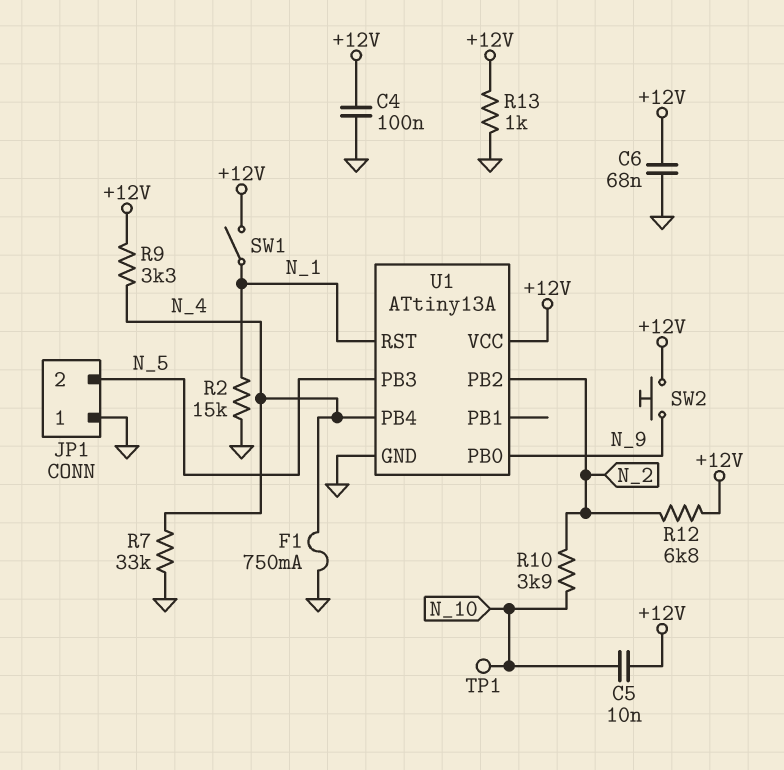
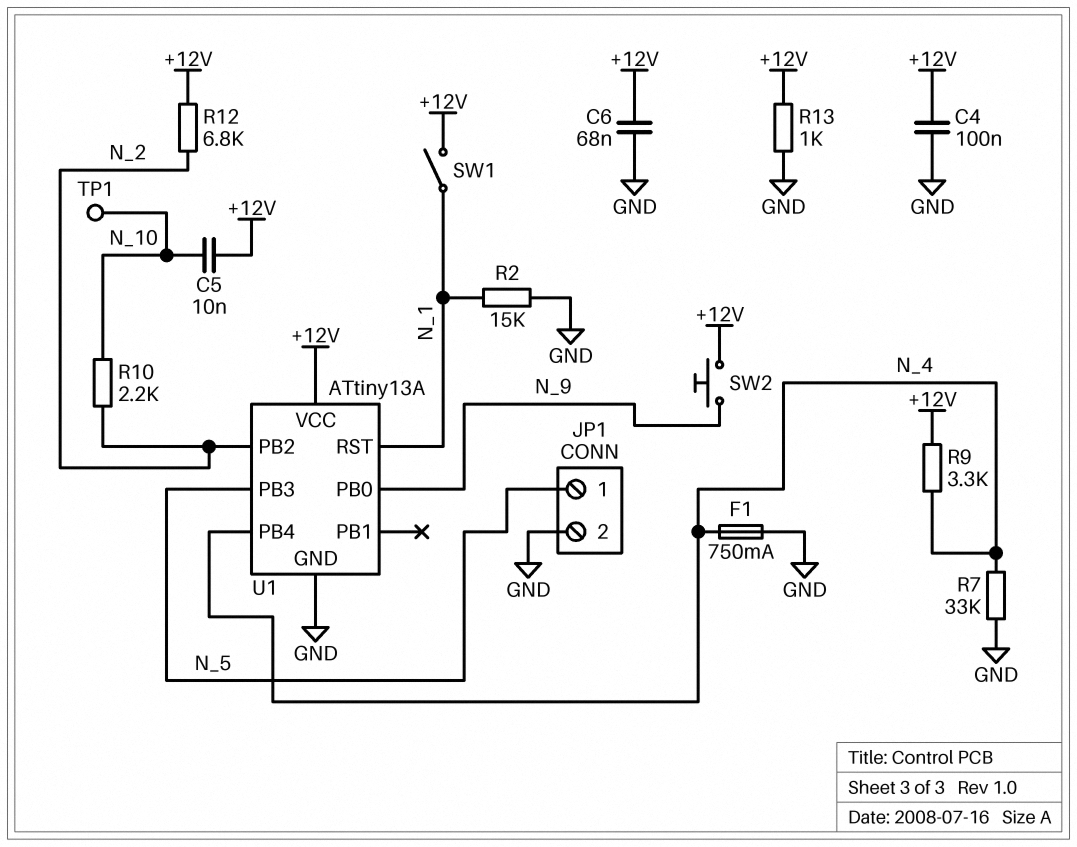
JP1 pin 1: GND -> N_5
JP1 pin 2: N_5 -> GND
R10: 3.9k (N_2, N_10) -> 2.2k (N_2, N_10)

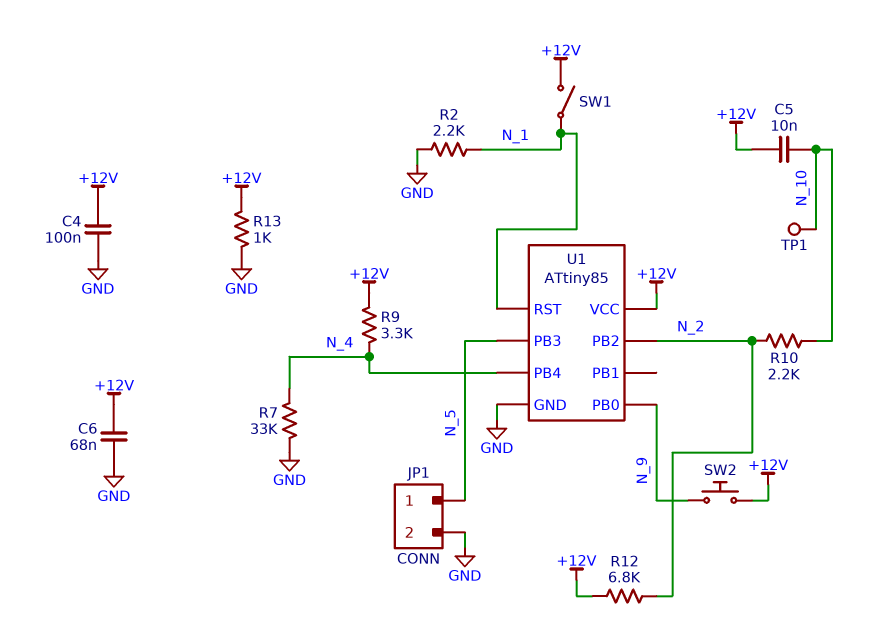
F1: 750mA (GND, N_4) -> none
R2: 15k (GND, N_1) -> 2.2k (GND, N_1)
U1: ATtiny13A -> ATtiny85

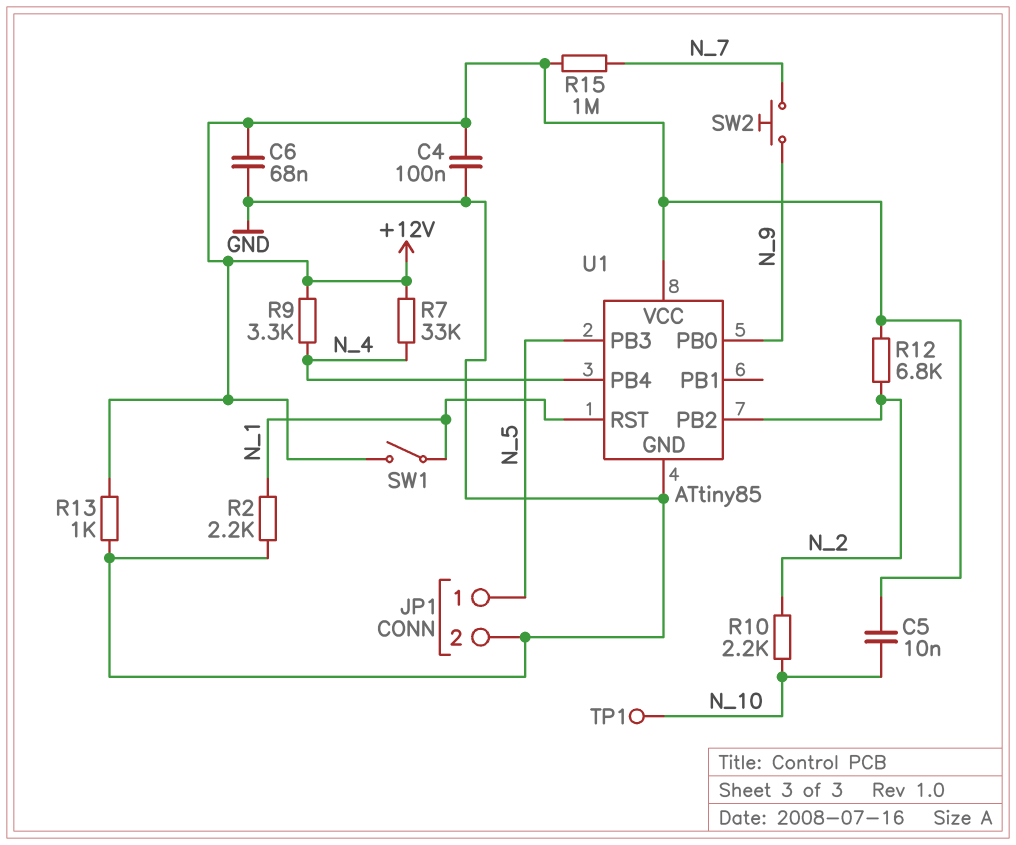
R7: 33k (GND, N_4) -> 33k (+12V, N_4)
R15: none -> 1M (+12V, N_7)
SW2: button (+12V, N_9) -> button (N_7, N_9)

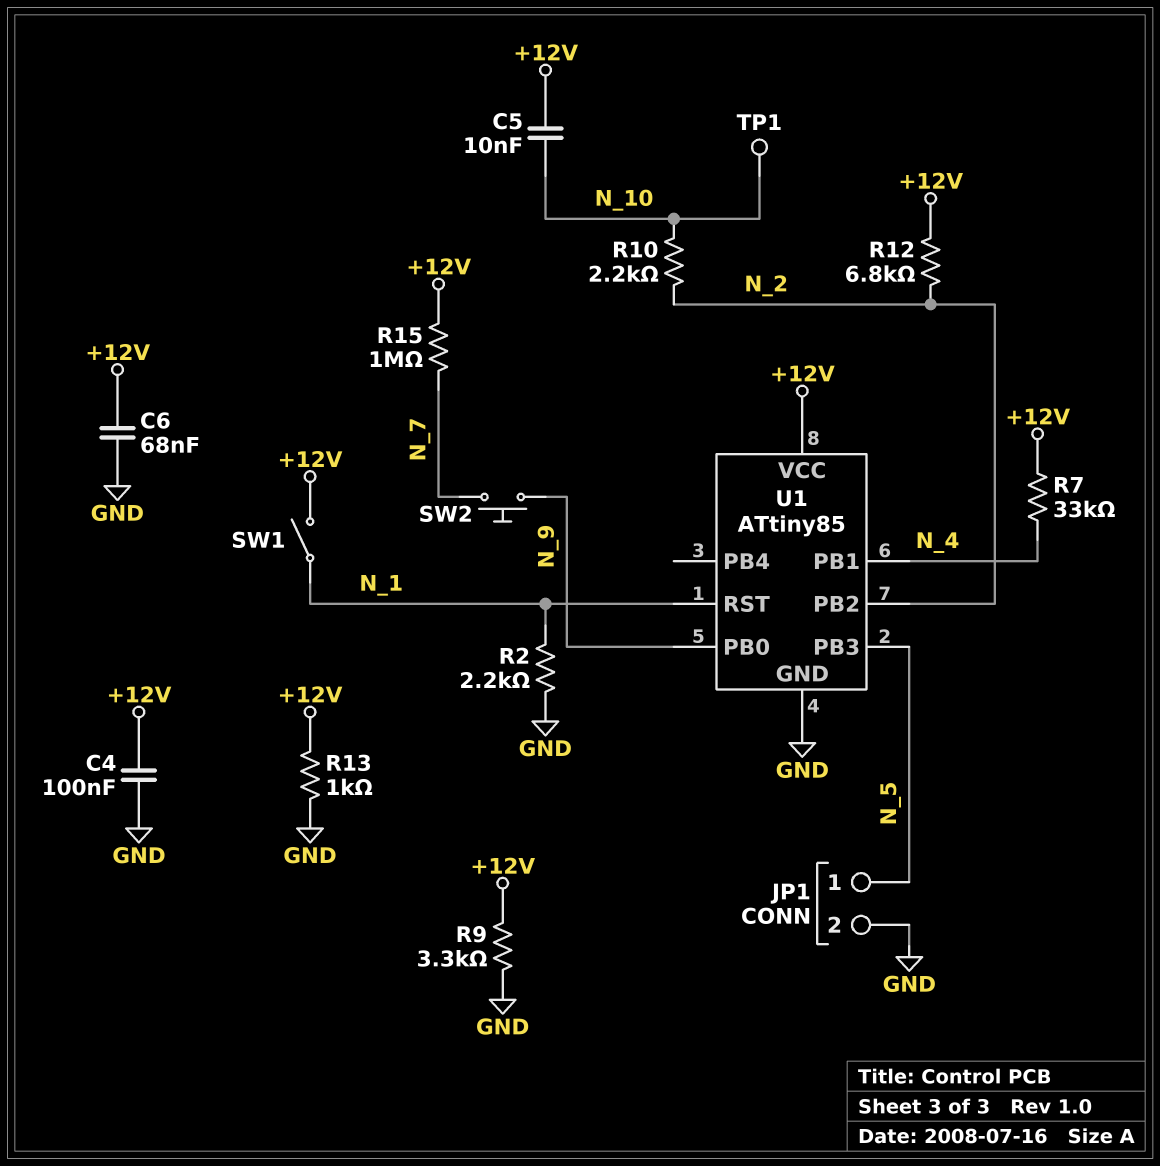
R9: 3.3k (+12V, N_4) -> 3.3k (+12V, GND)
U1 pin PB1: none -> N_4
U1 pin PB4: N_4 -> none

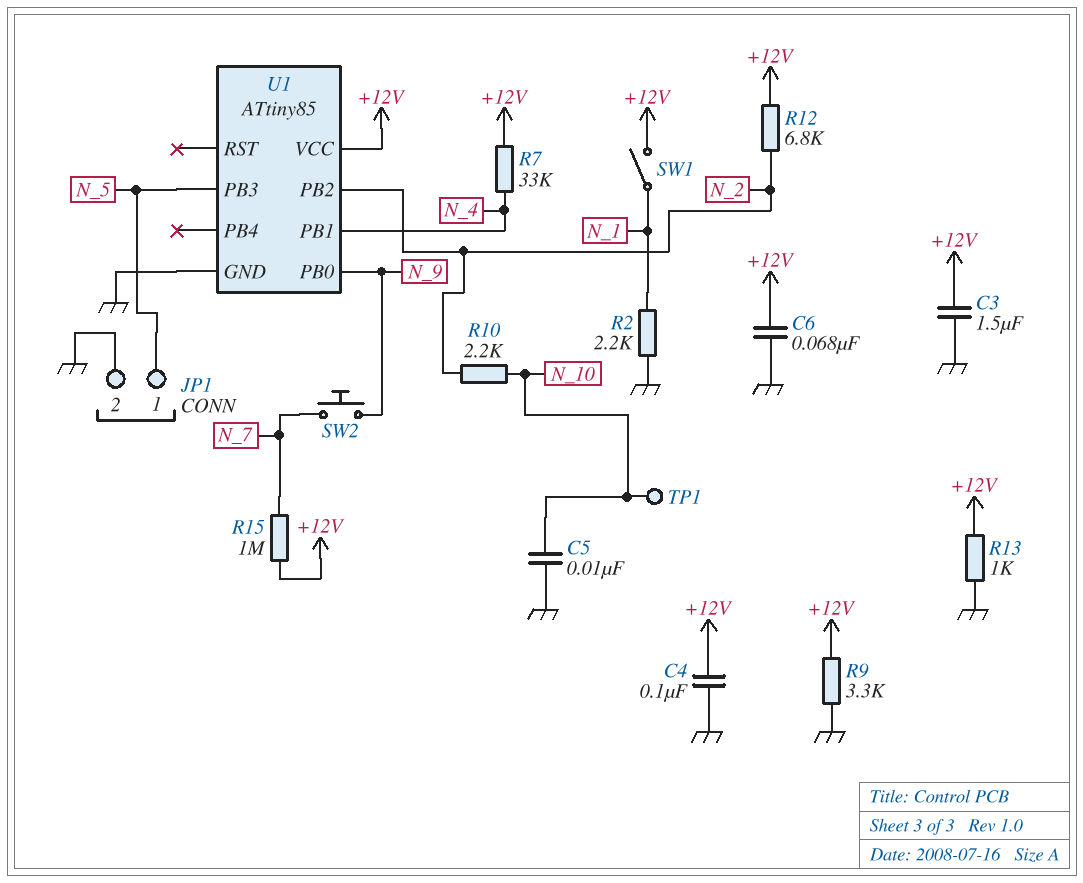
C3: none -> 1.5uF (+12V, GND)
C5: 10nF (+12V, N_10) -> 10nF (GND, N_10)
U1 pin RST: N_1 -> none

